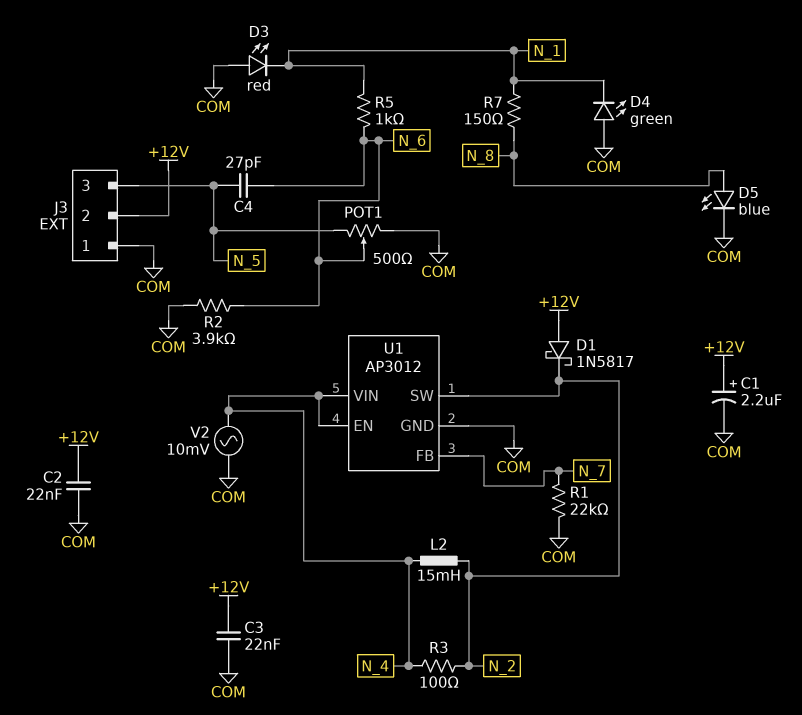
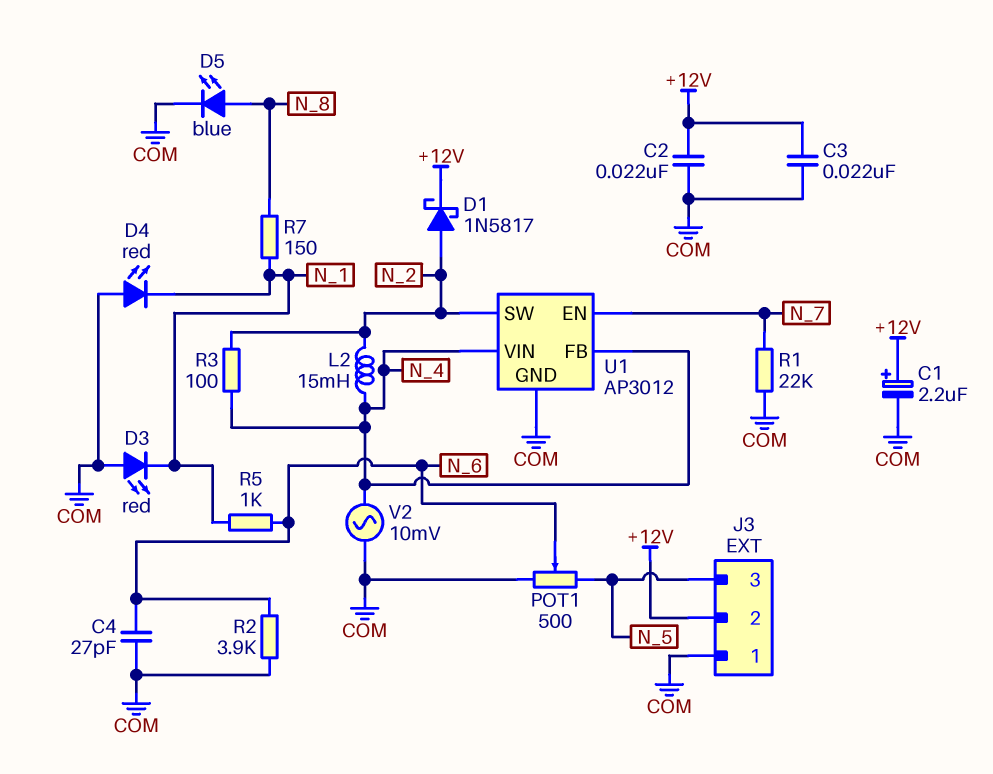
C4: 27pF (N_5, N_6) -> 27pF (COM, N_6)
D1: schottky 1N5817 (A +12V, K N_2) -> schottky 1N5817 (A N_2, K +12V)
D4: LED green (A COM, K N_1) -> LED red (A COM, K N_1)
U1 pin EN: N_4 -> N_7
U1 pin FB: N_7 -> N_4

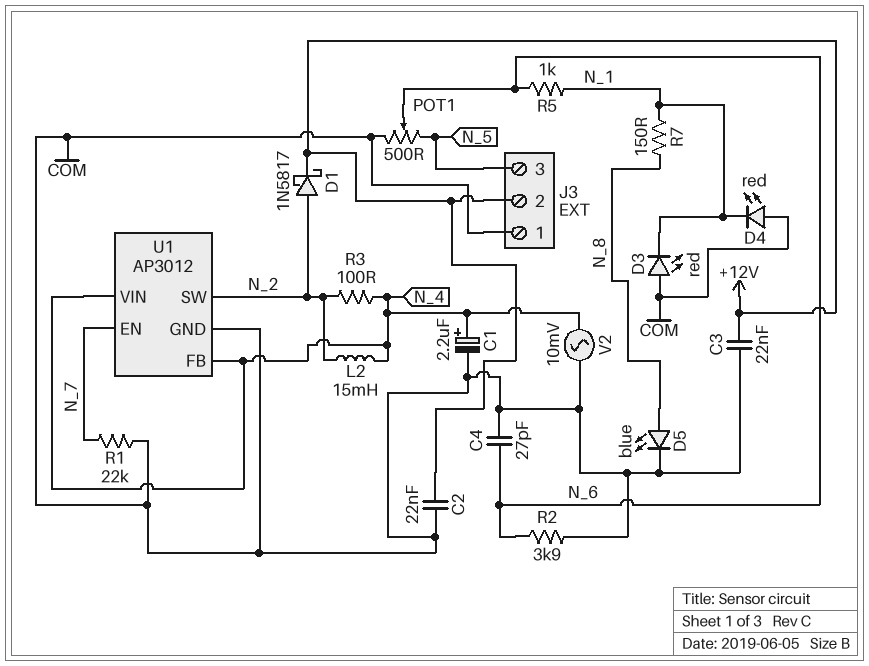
C1: 2.2uF (plus +12V, minus COM) -> 2.2uF (plus N_4, minus COM)

